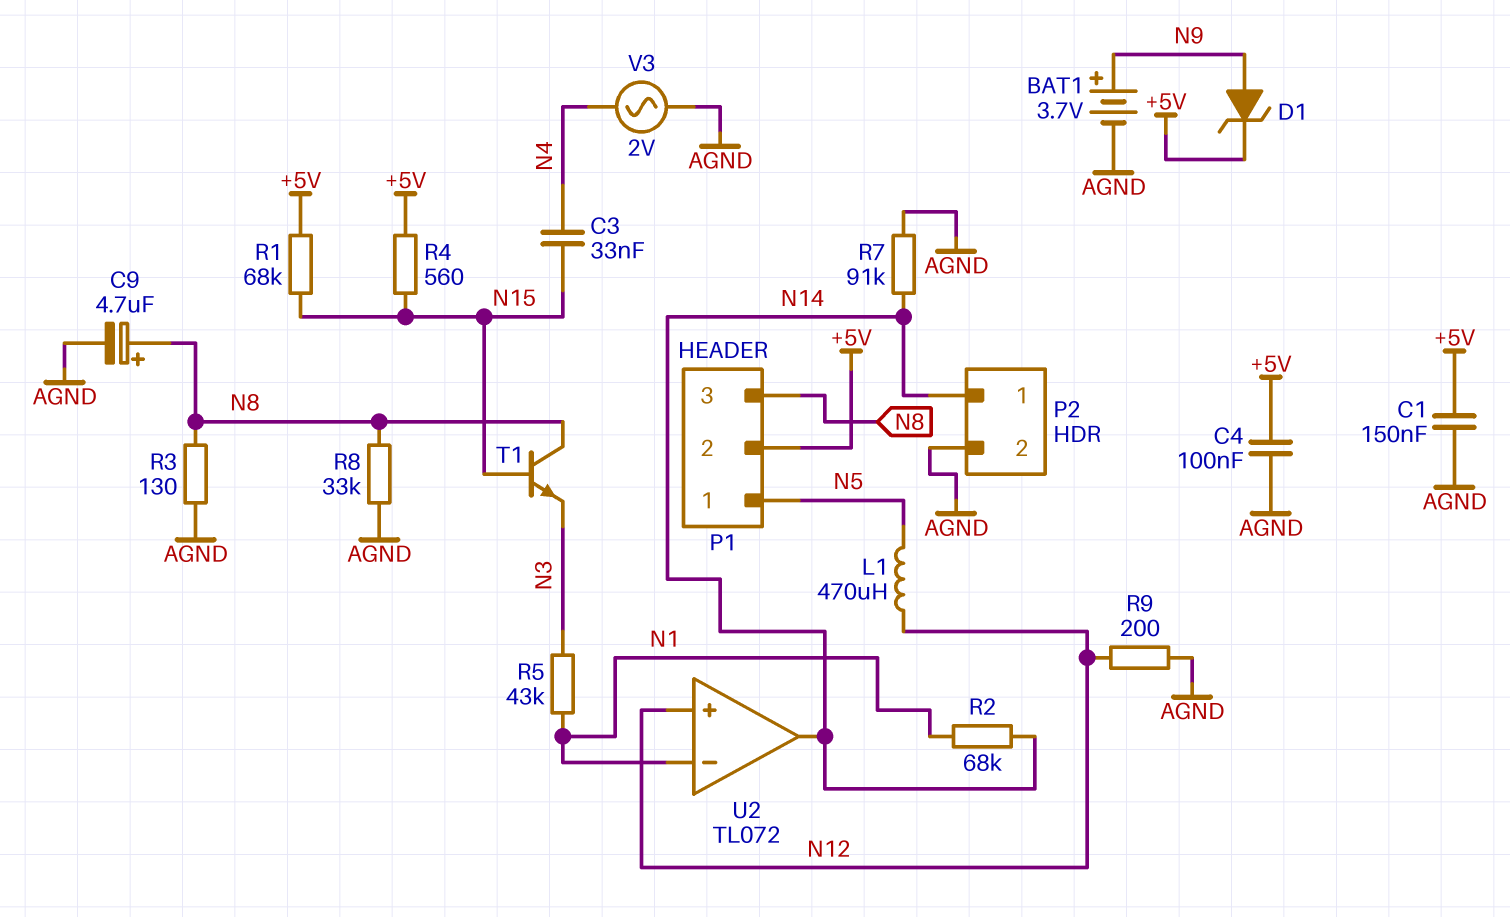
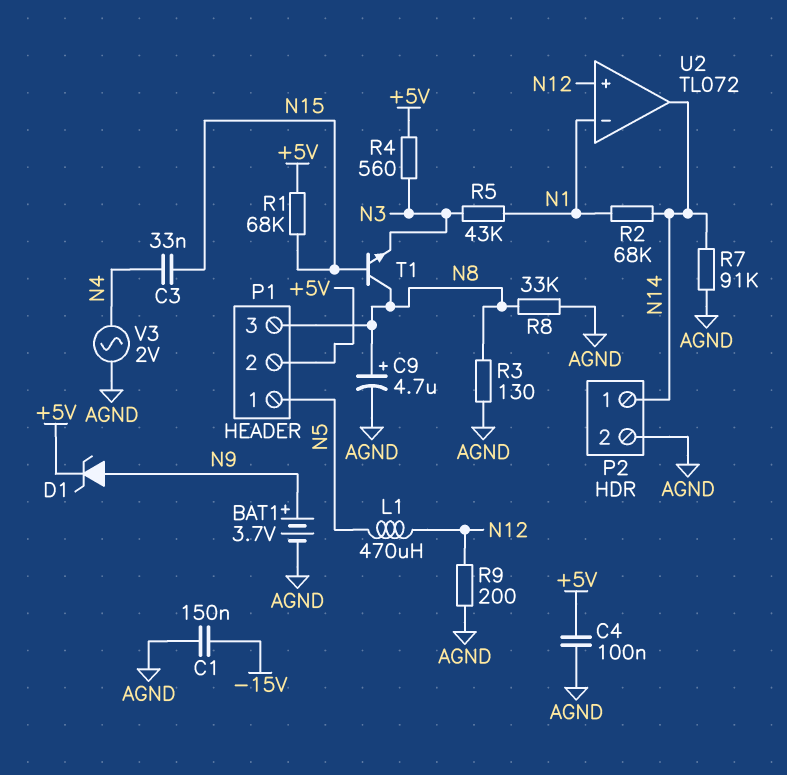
C1: 150nF (+5V, AGND) -> 150nF (-15V, AGND)
R4: 560 (+5V, N15) -> 560 (+5V, N3)

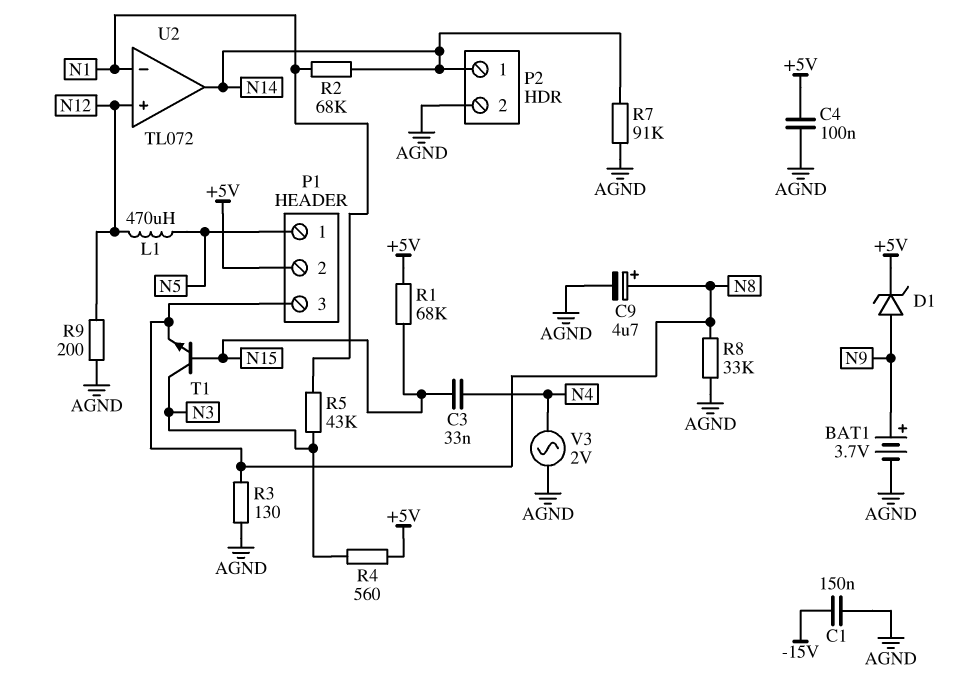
T1: NPN (B N15, C N8, E N3) -> NPN (B N15, C N3, E N8)

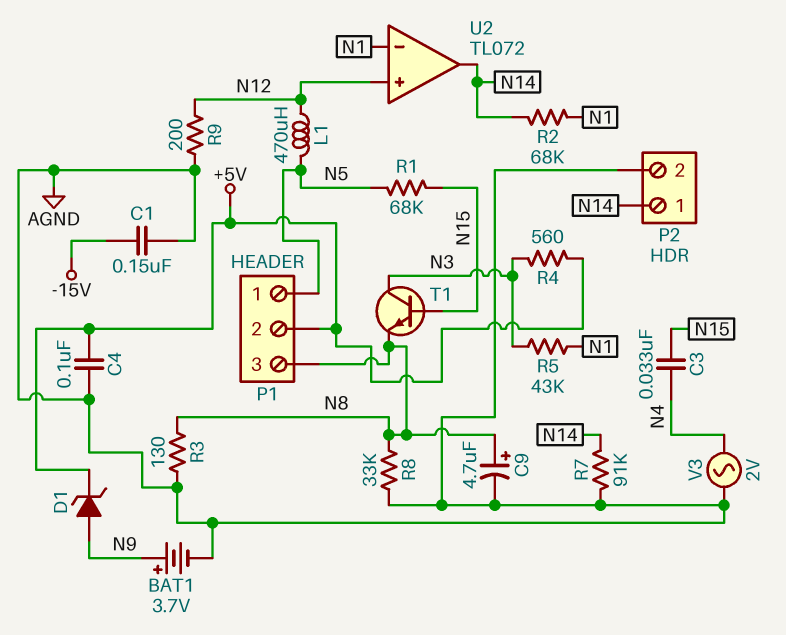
R1: 68k (+5V, N15) -> 68k (N5, N15)

